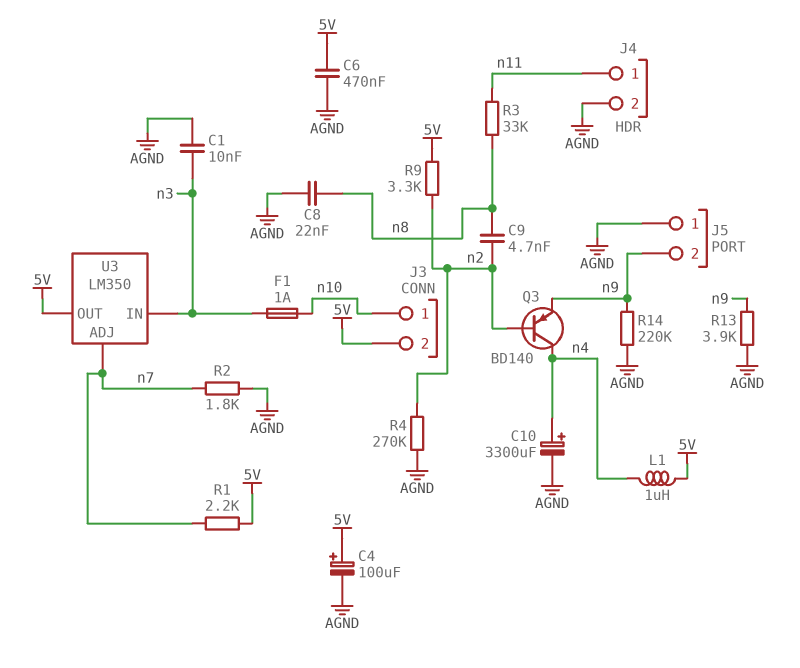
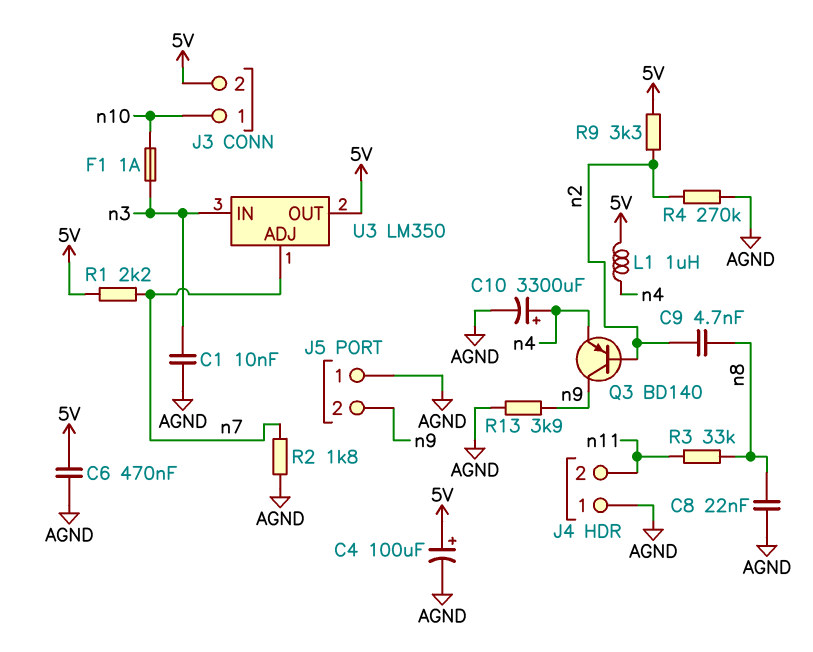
J4 pin 1: n11 -> AGND
J4 pin 2: AGND -> n11
Q3: PNP BD140 (B n2, C n4, E n9) -> PNP BD140 (B n2, C n9, E n4)
R14: 220k (AGND, n9) -> none

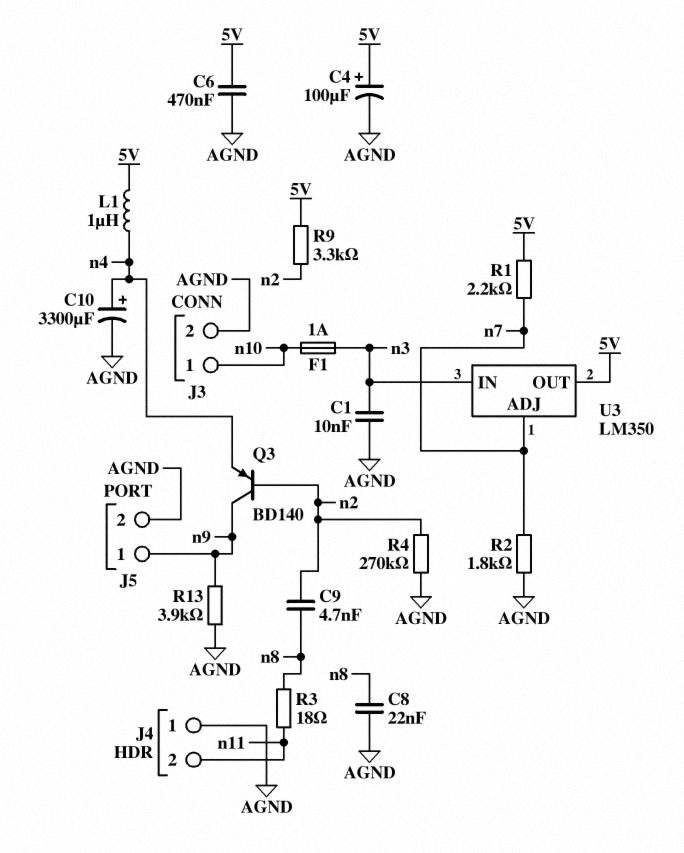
J3 pin 2: 5V -> AGND
J5 pin 1: AGND -> n9
J5 pin 2: n9 -> AGND
R3: 33k (n8, n11) -> 18 (n8, n11)

